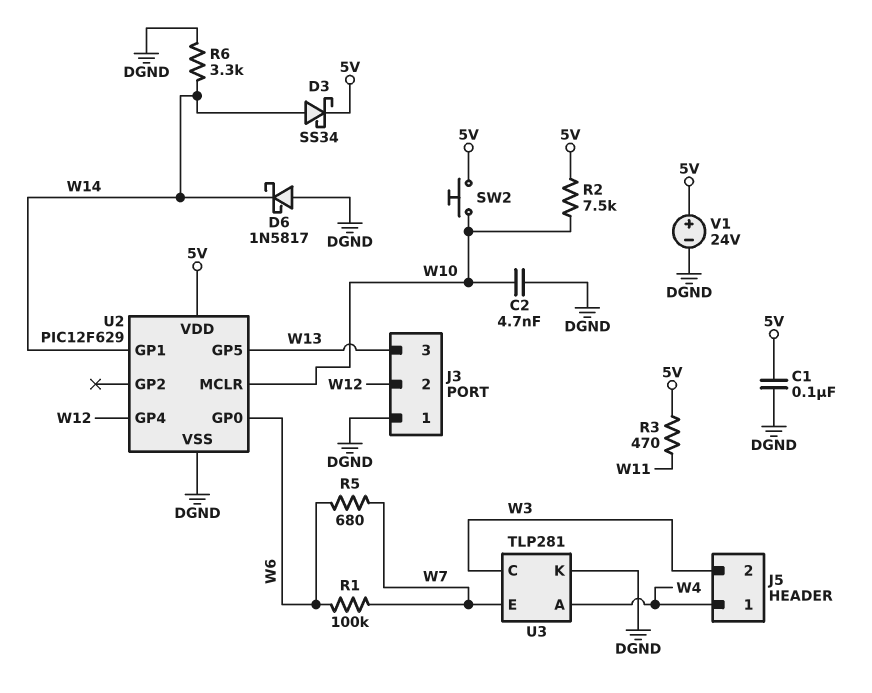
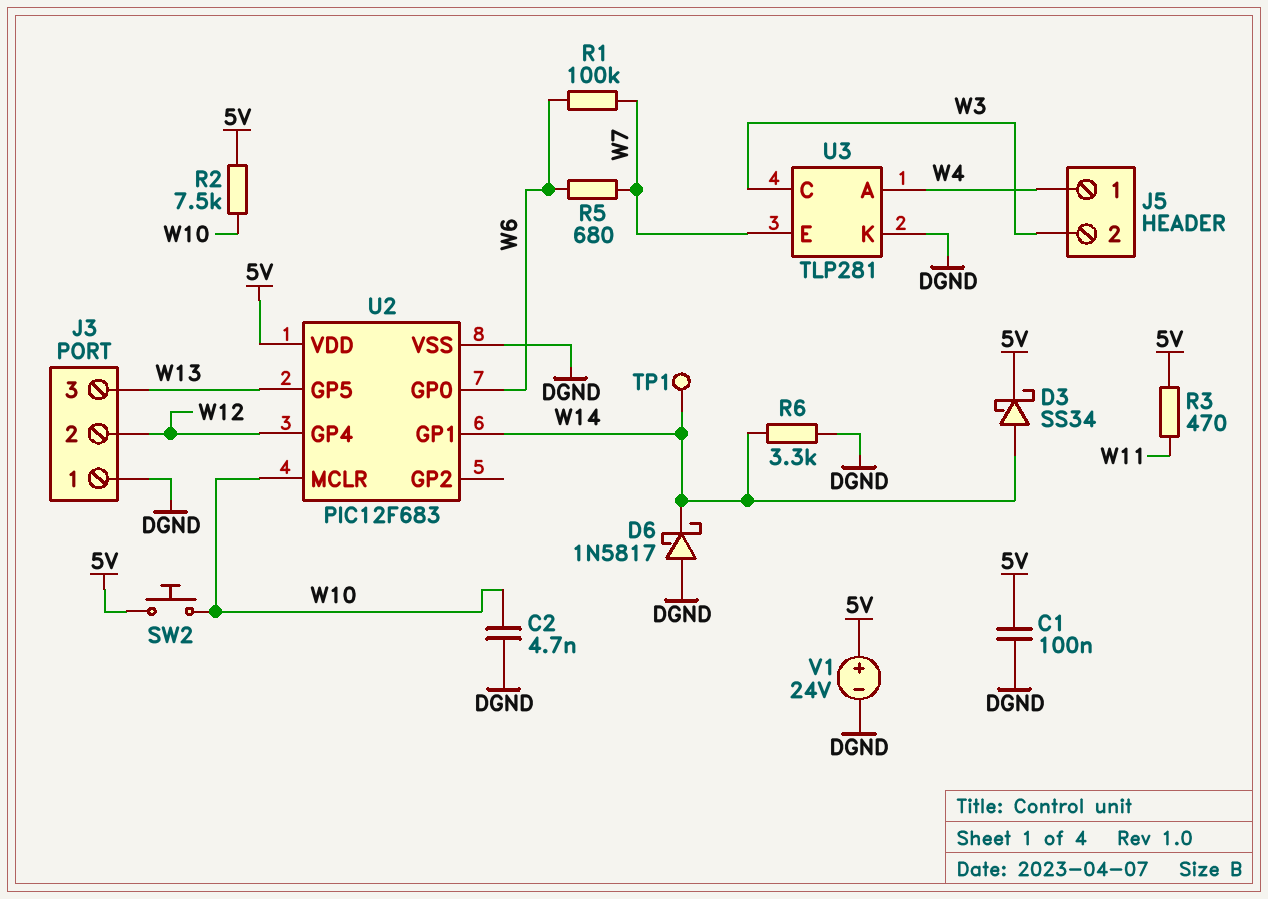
TP1: none -> test point (W14)
U2: PIC12F629 -> PIC12F683

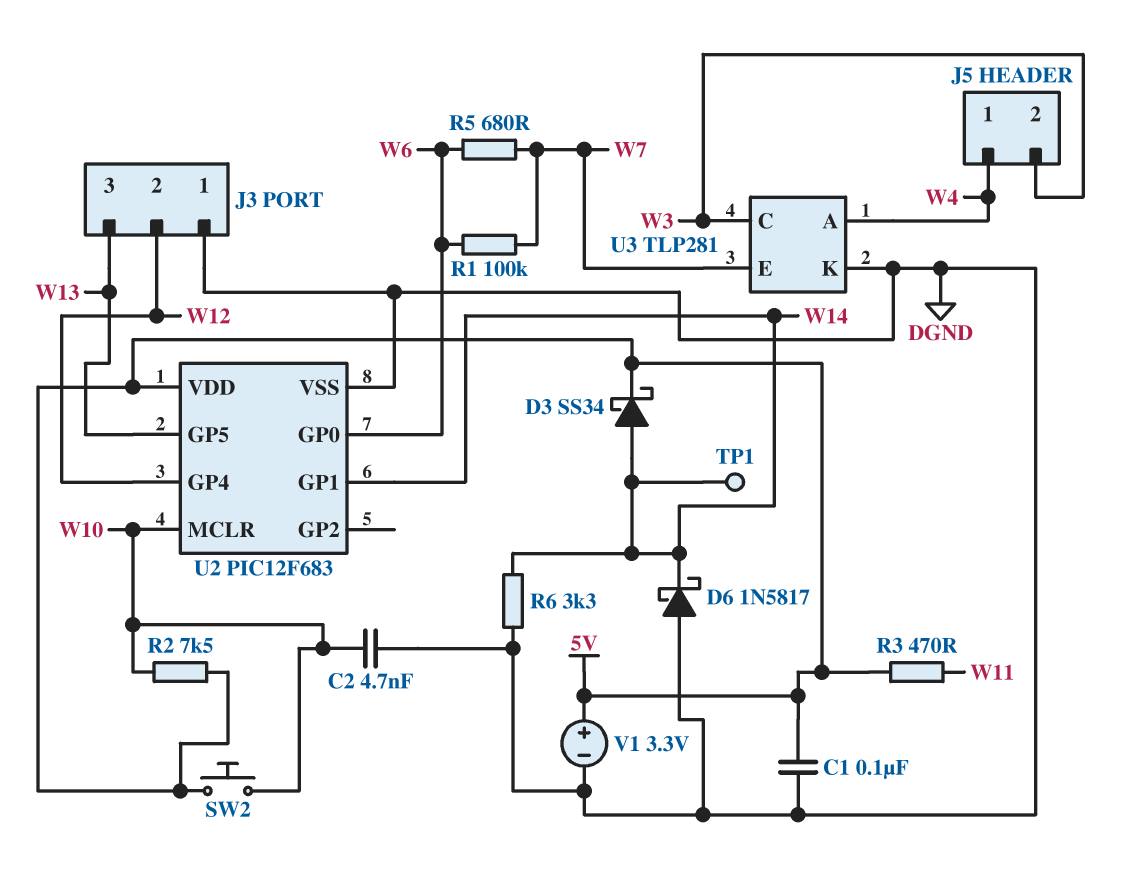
V1: 24V (plus 5V, minus DGND) -> 3.3V (plus 5V, minus DGND)

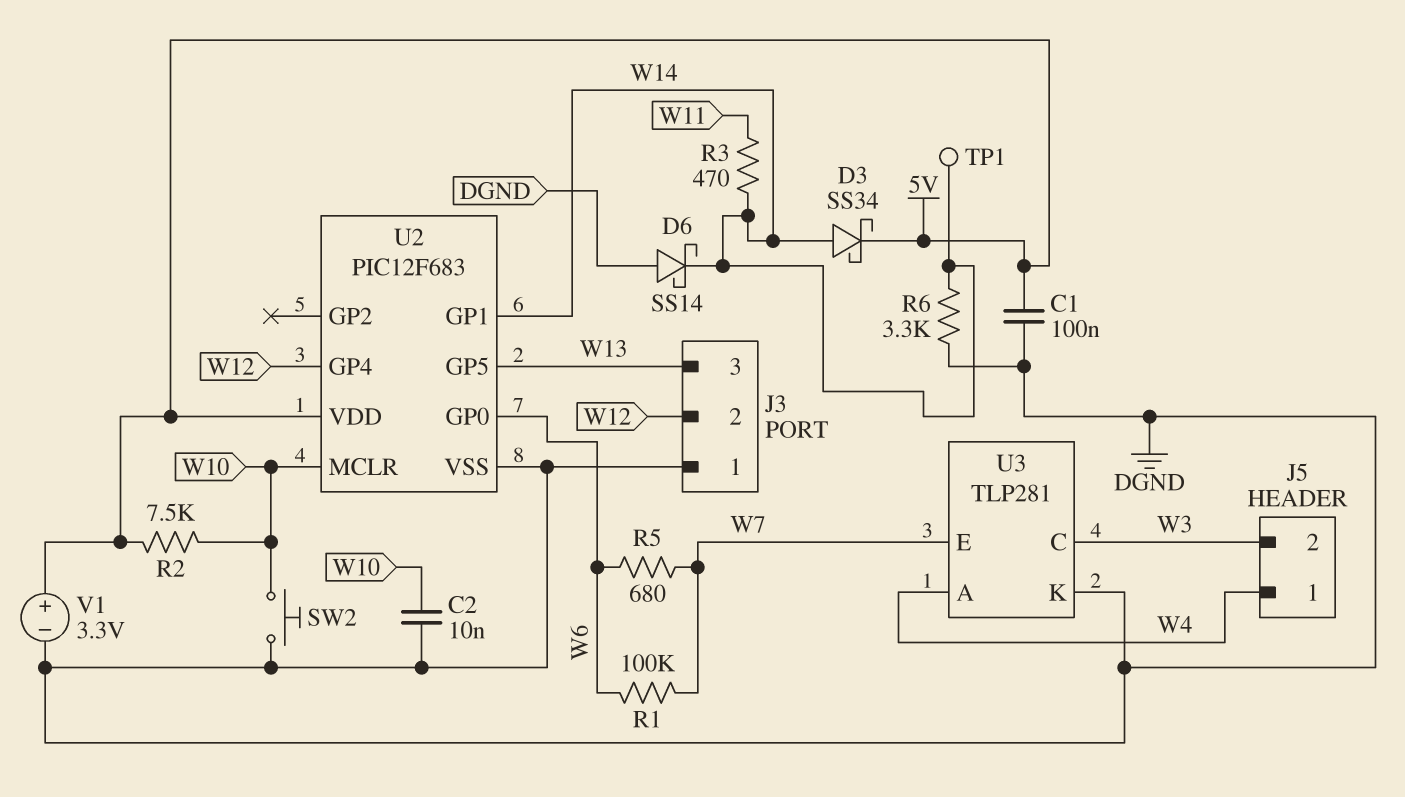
C2: 4.7nF (DGND, W10) -> 10nF (DGND, W10)
D6: schottky 1N5817 (A DGND, K W14) -> schottky SS14 (A DGND, K W14)
R3: 470 (5V, W11) -> 470 (W11, W14)
SW2: button (5V, W10) -> button (DGND, W10)

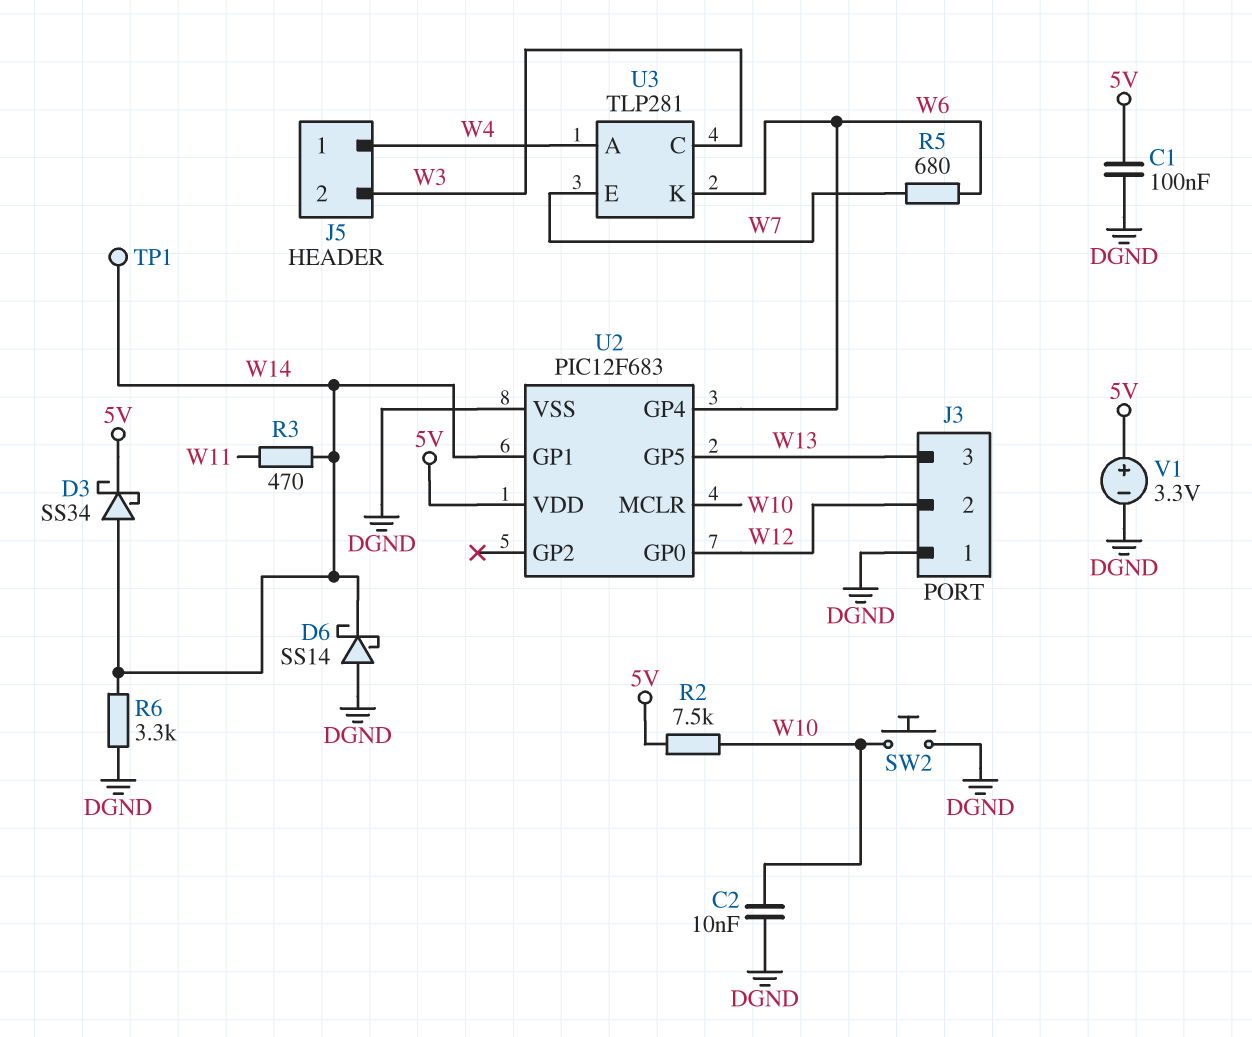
R1: 100k (W6, W7) -> none
U2 pin GP0: W6 -> W12
U2 pin GP4: W12 -> W6
U3 pin K: DGND -> W6

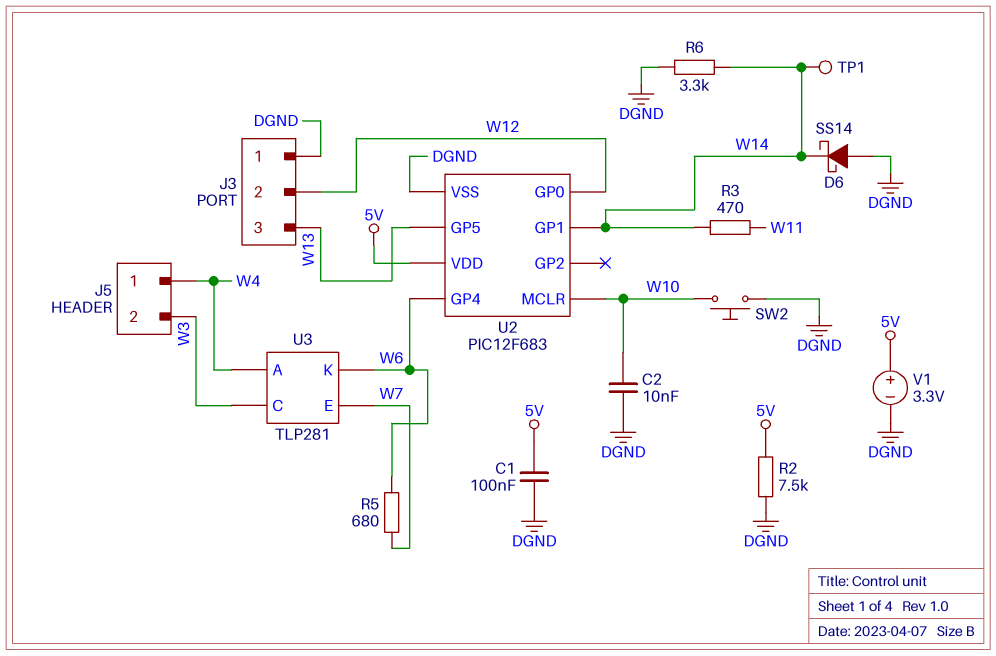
D3: schottky SS34 (A W14, K 5V) -> none
R2: 7.5k (5V, W10) -> 7.5k (5V, DGND)

